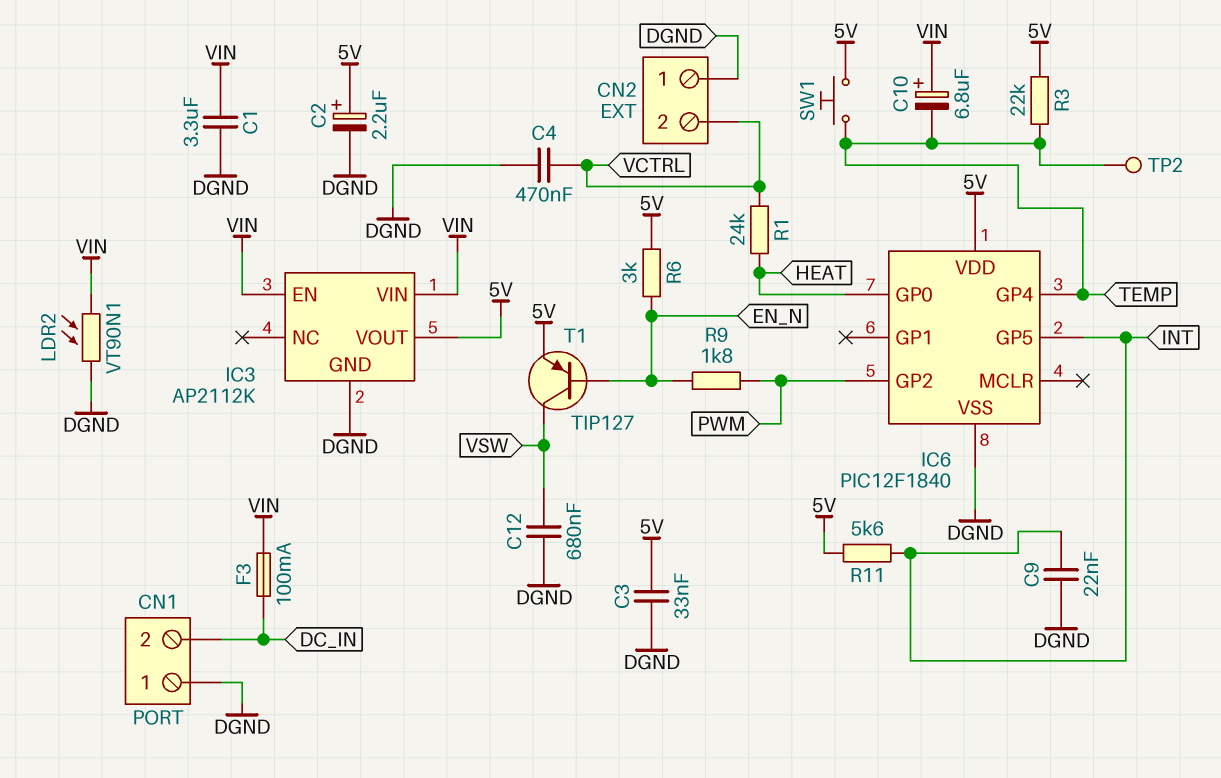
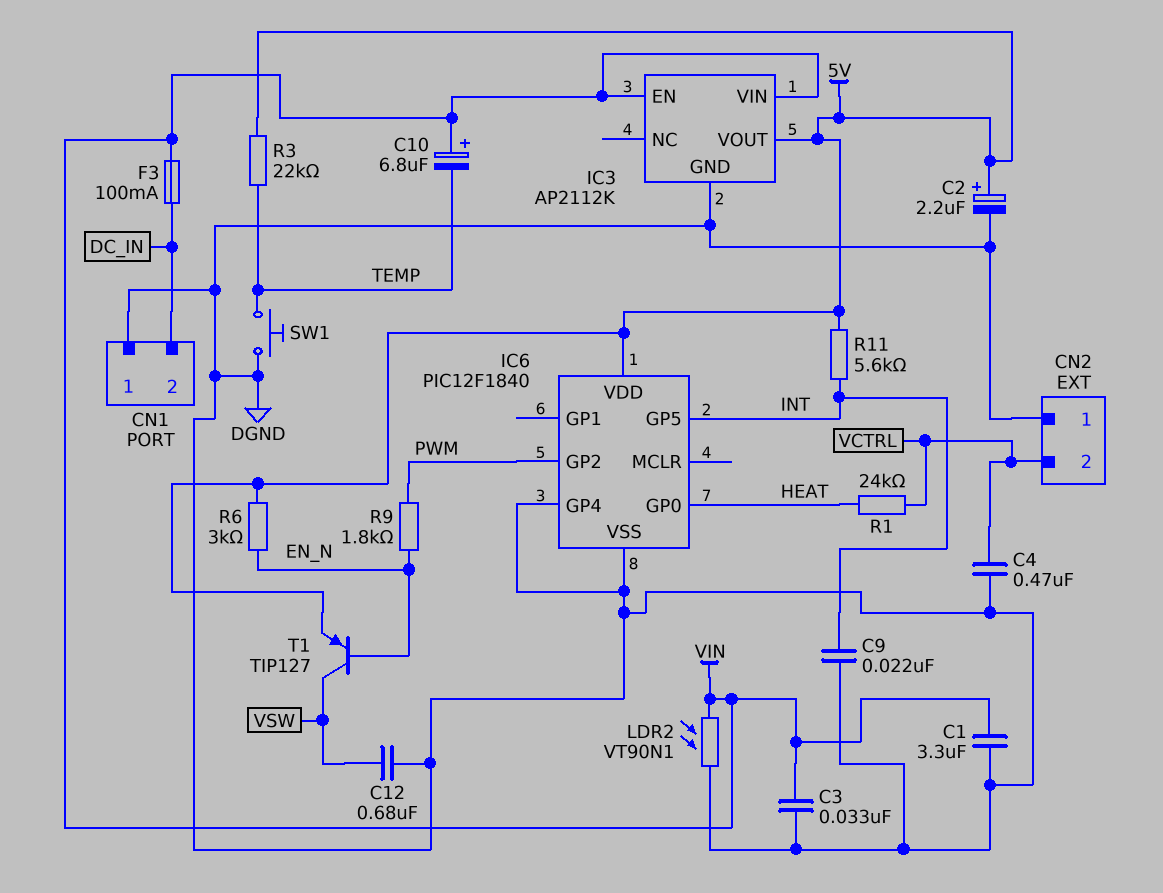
C3: 33nF (5V, DGND) -> 33nF (DGND, VIN)
IC6 pin GP4: TEMP -> DGND
SW1: button (5V, TEMP) -> button (DGND, TEMP)
TP2: test point (TEMP) -> none

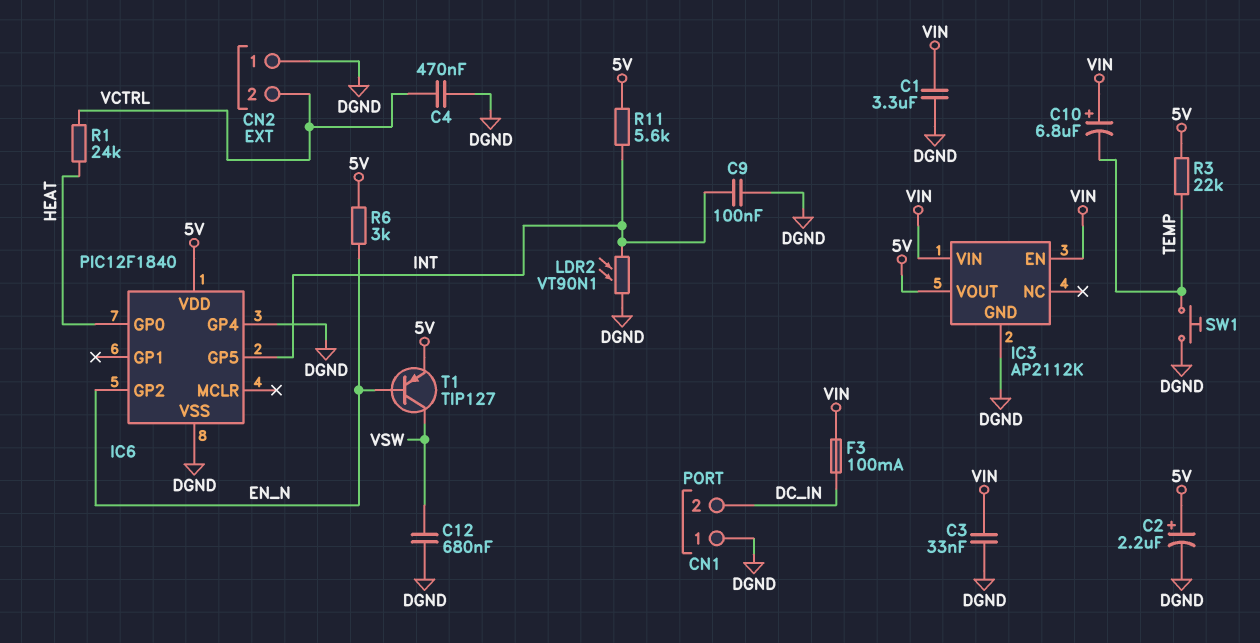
C9: 22nF (DGND, INT) -> 100nF (DGND, INT)
IC6 pin GP2: PWM -> EN_N
LDR2: VT90N1 (DGND, VIN) -> VT90N1 (DGND, INT)
R9: 1.8k (EN_N, PWM) -> none

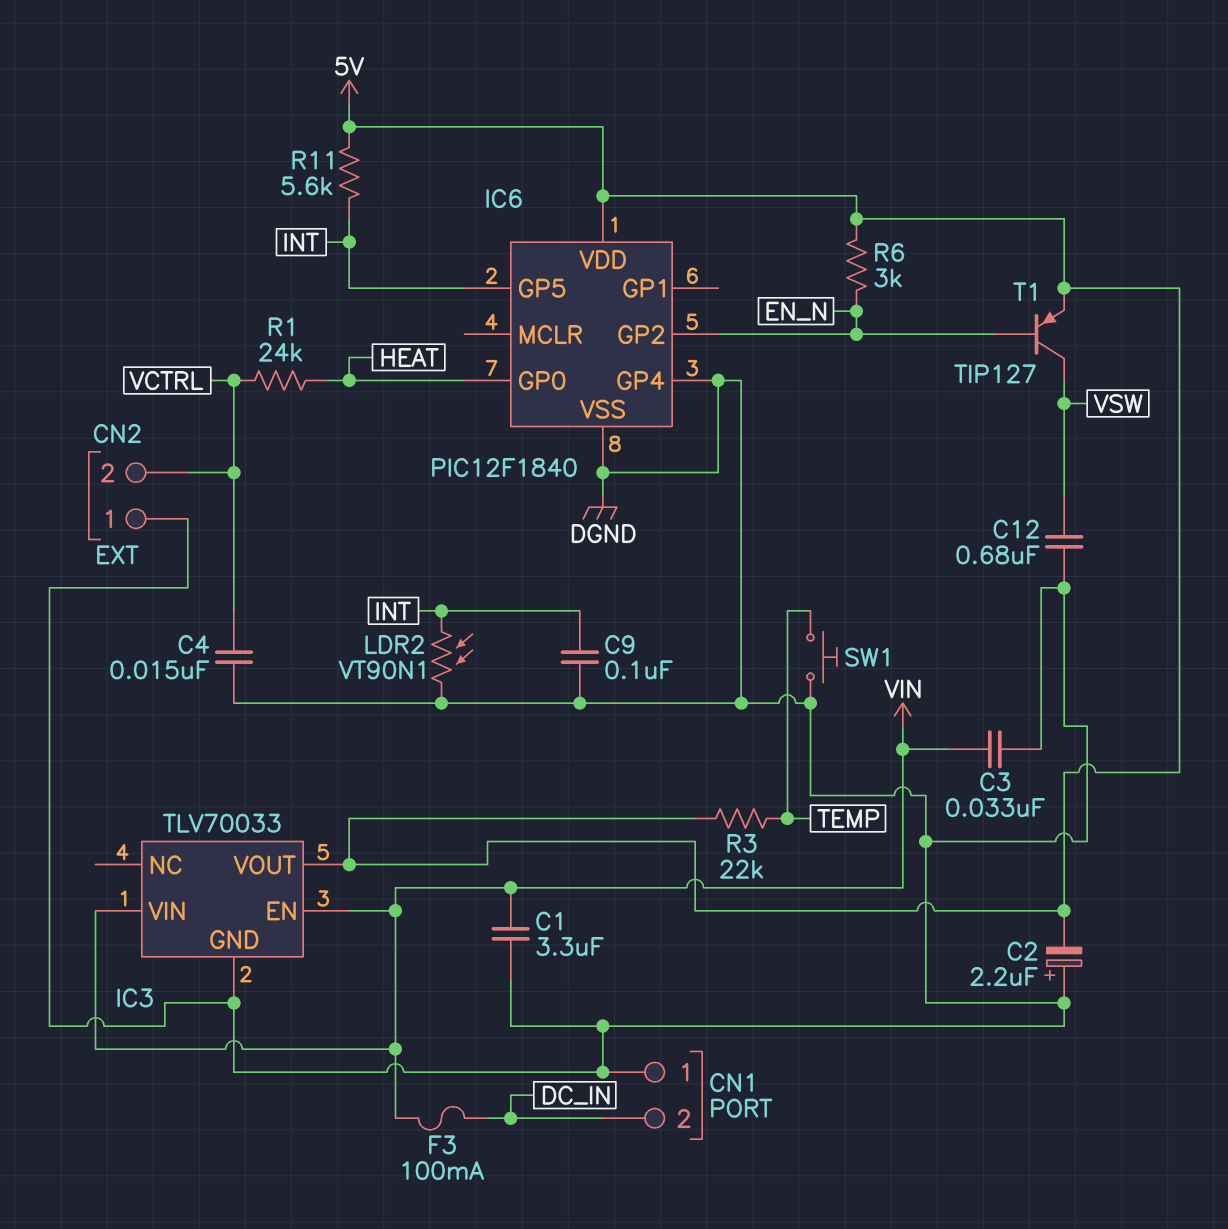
C2: 2.2uF (plus 5V, minus DGND) -> 2.2uF (plus DGND, minus 5V)
C4: 470nF (DGND, VCTRL) -> 15nF (DGND, VCTRL)
C10: 6.8uF (plus VIN, minus TEMP) -> none
IC3: AP2112K -> TLV70033

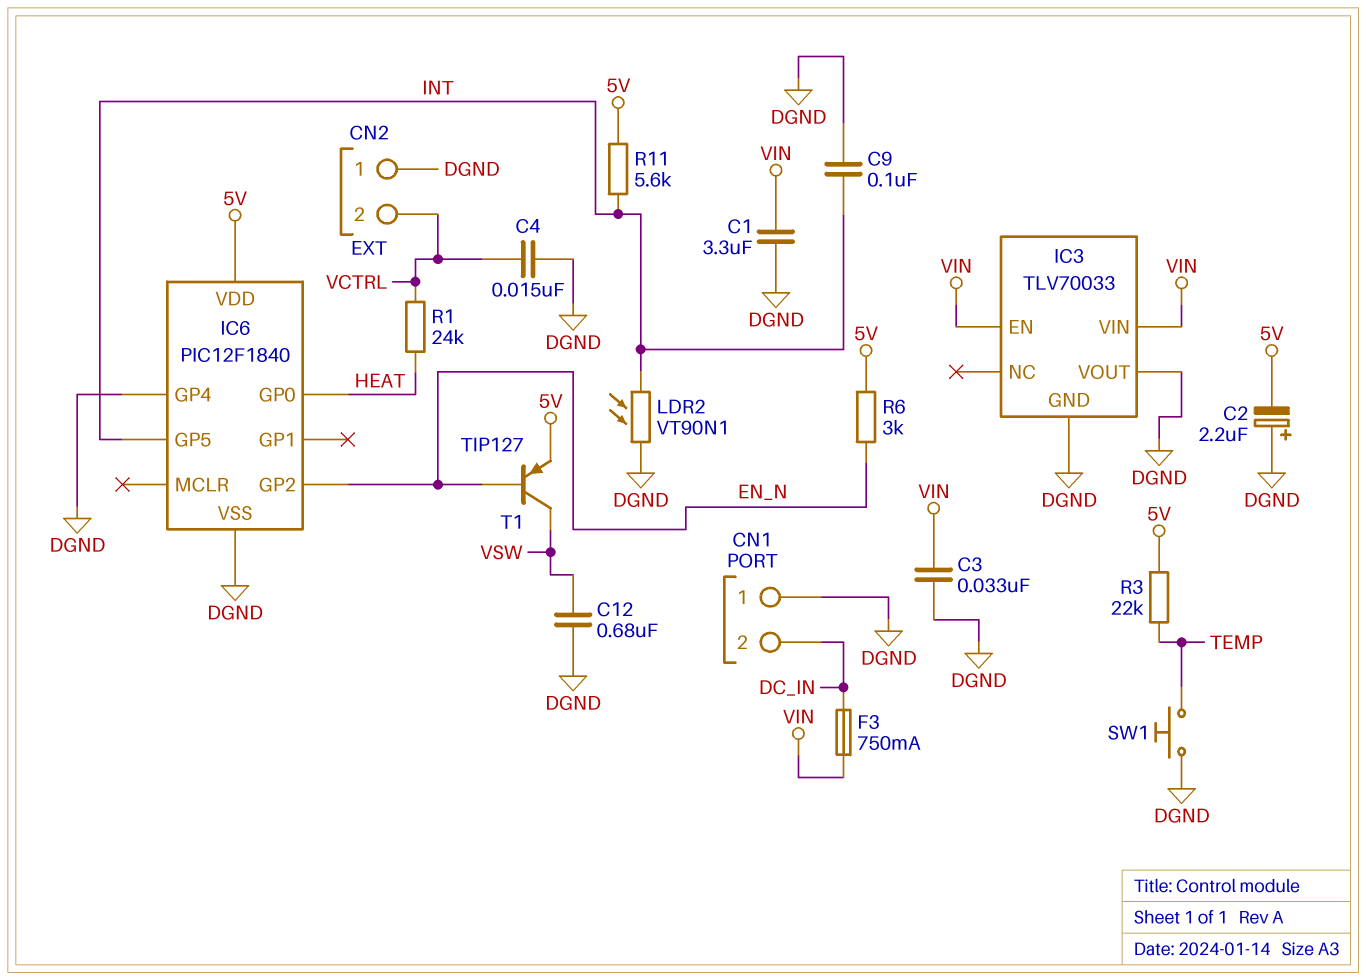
F3: 100mA (DC_IN, VIN) -> 750mA (DC_IN, VIN)
IC3 pin VOUT: 5V -> DGND

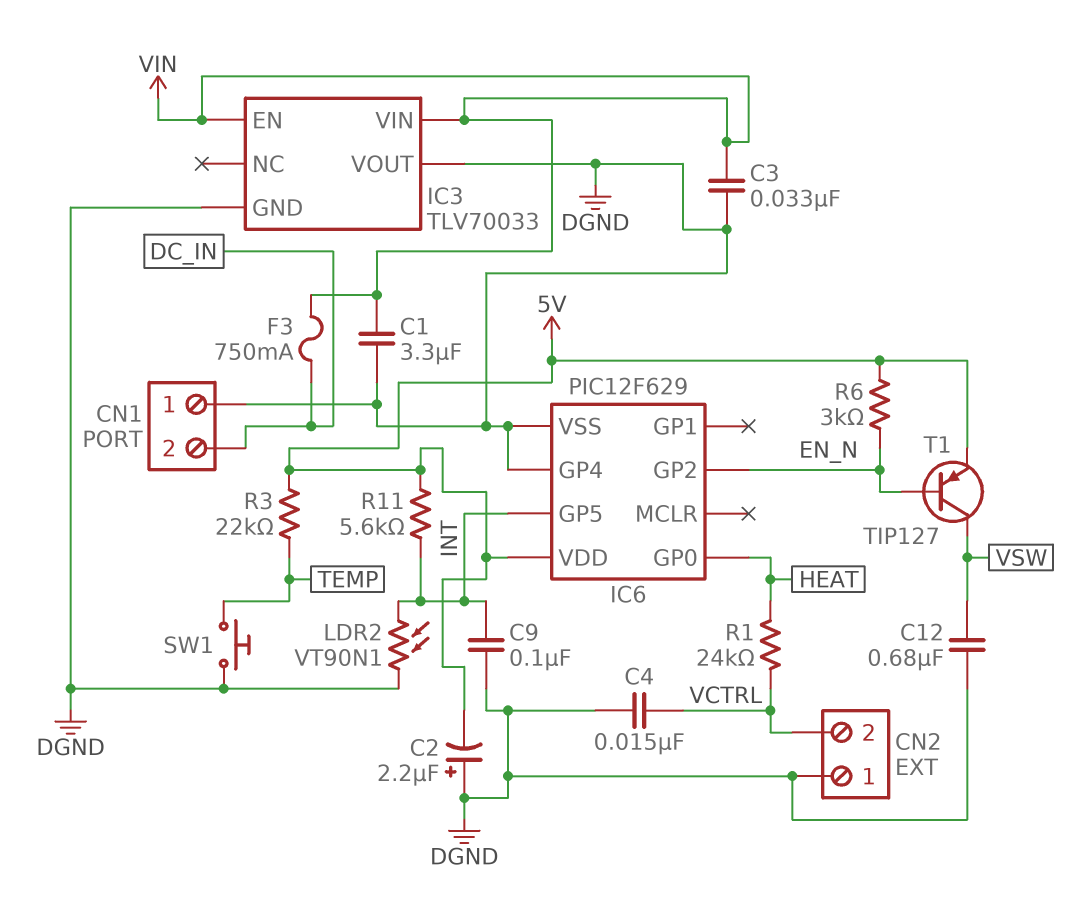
IC6: PIC12F1840 -> PIC12F629

